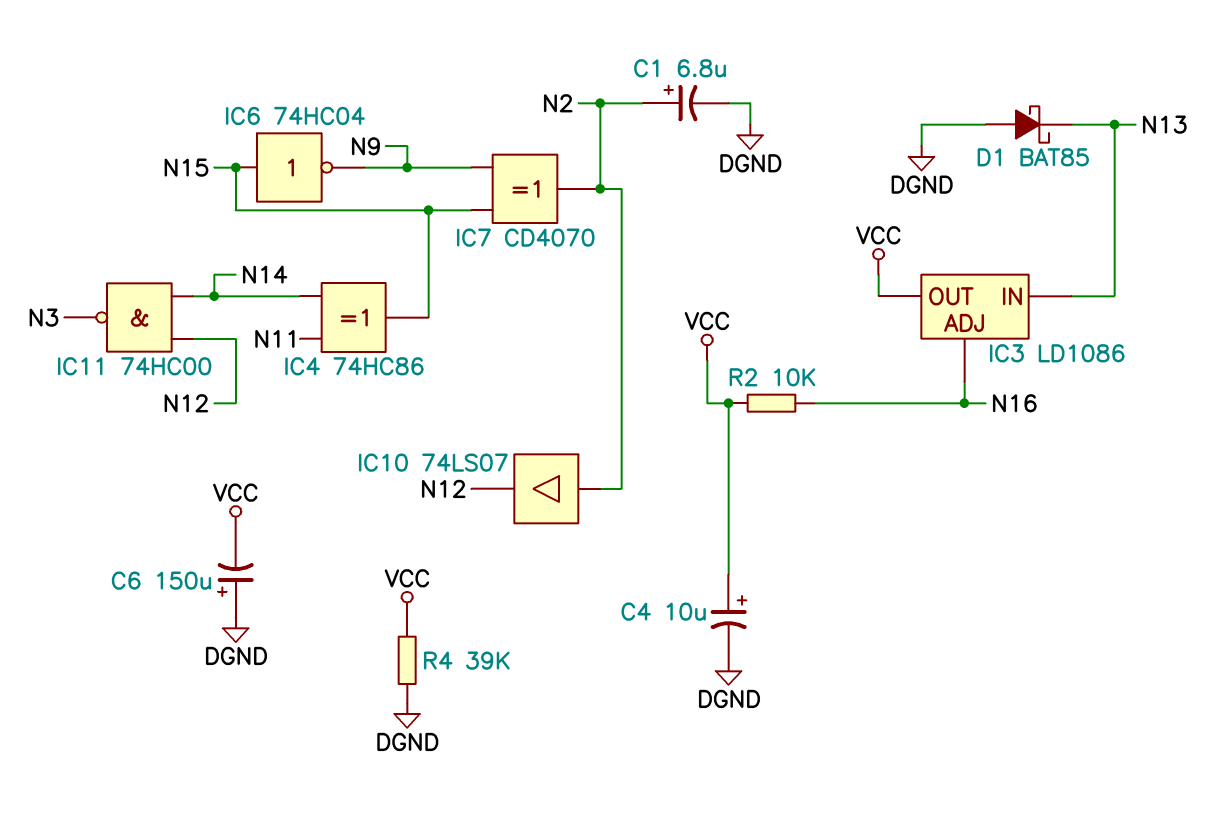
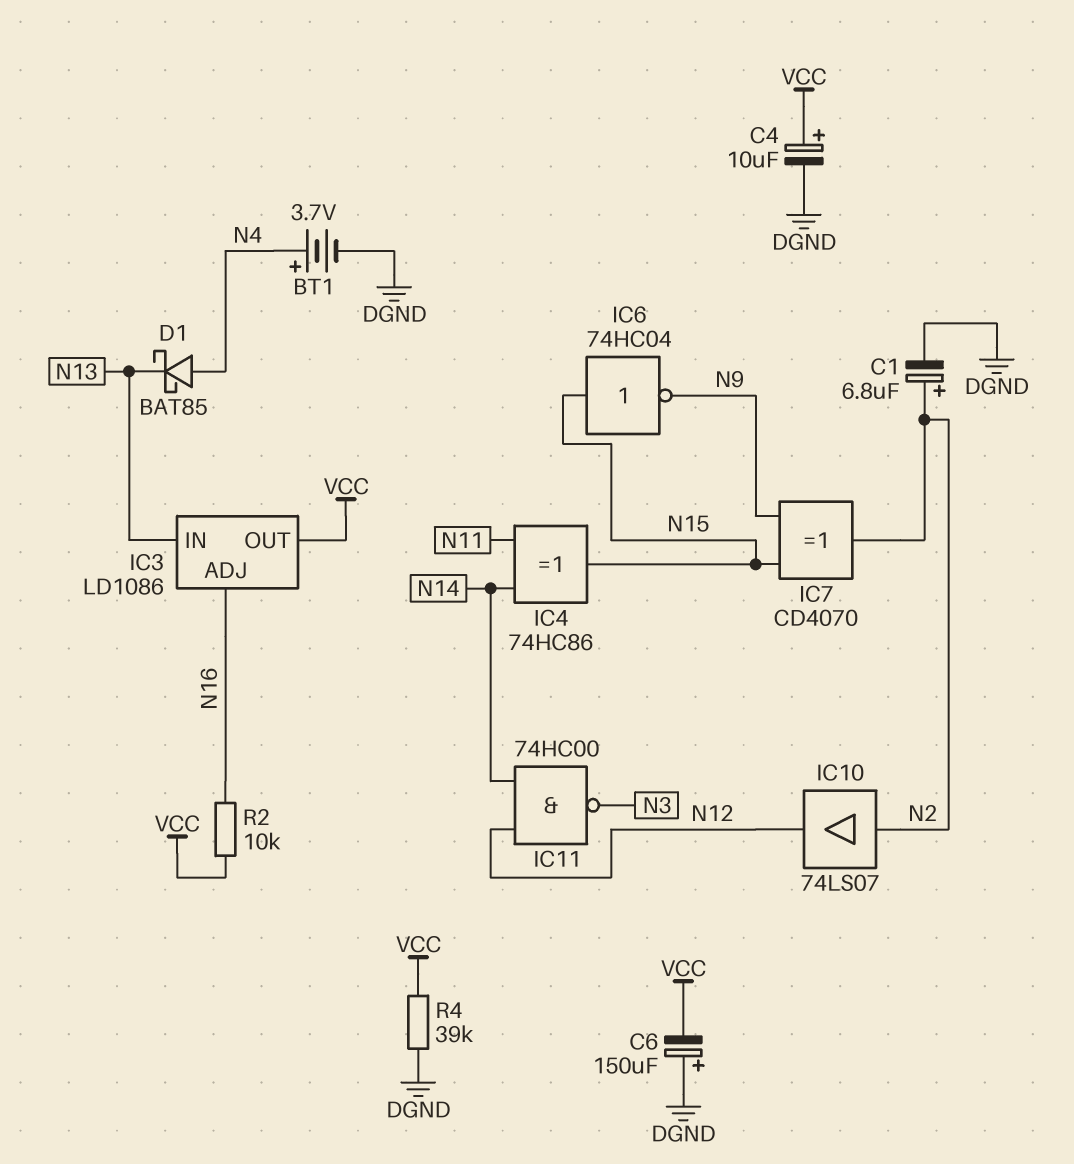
BT1: none -> 3.7V (plus N4, minus DGND)
D1: schottky BAT85 (A DGND, K N13) -> schottky BAT85 (A N4, K N13)

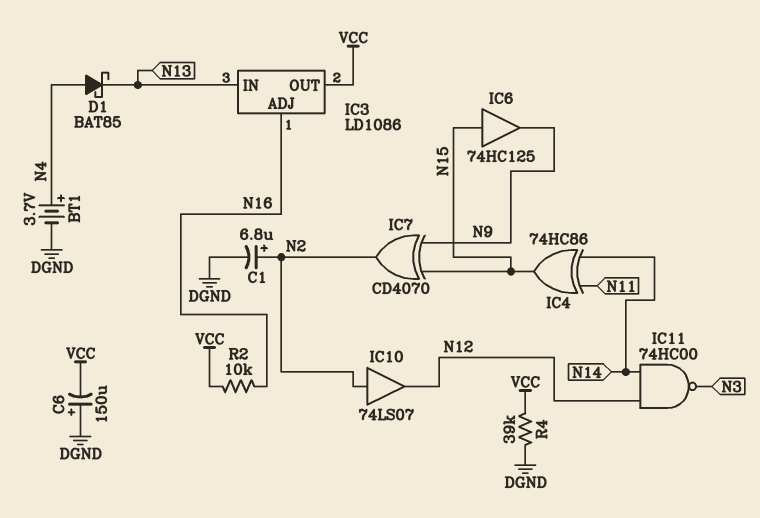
C4: 10uF (plus VCC, minus DGND) -> none
IC6: NOT 74HC04 (in N15, out N9) -> buffer 74HC125 (in N15, out N9)

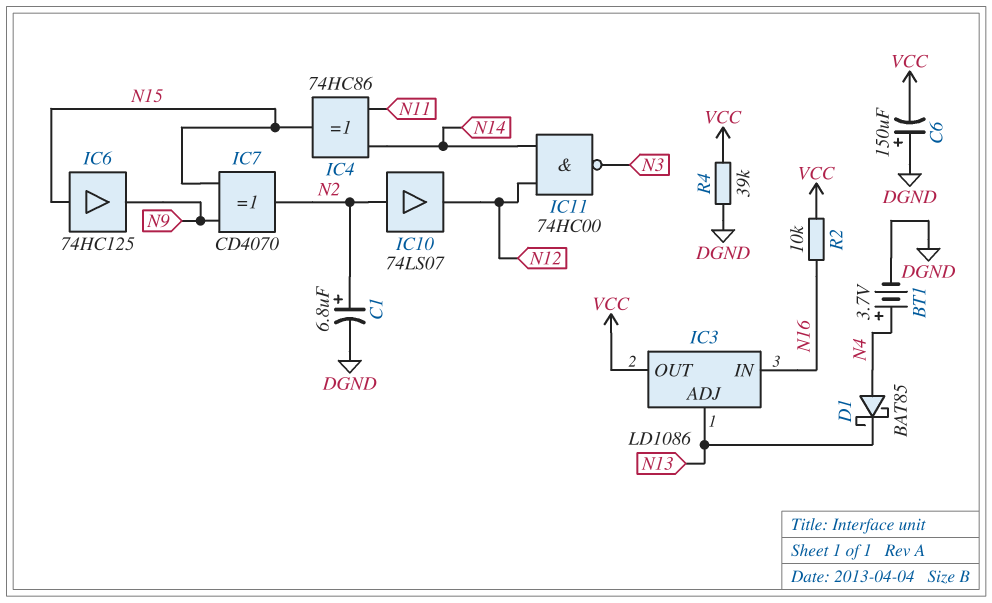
IC3 pin ADJ: N16 -> N13
IC3 pin IN: N13 -> N16

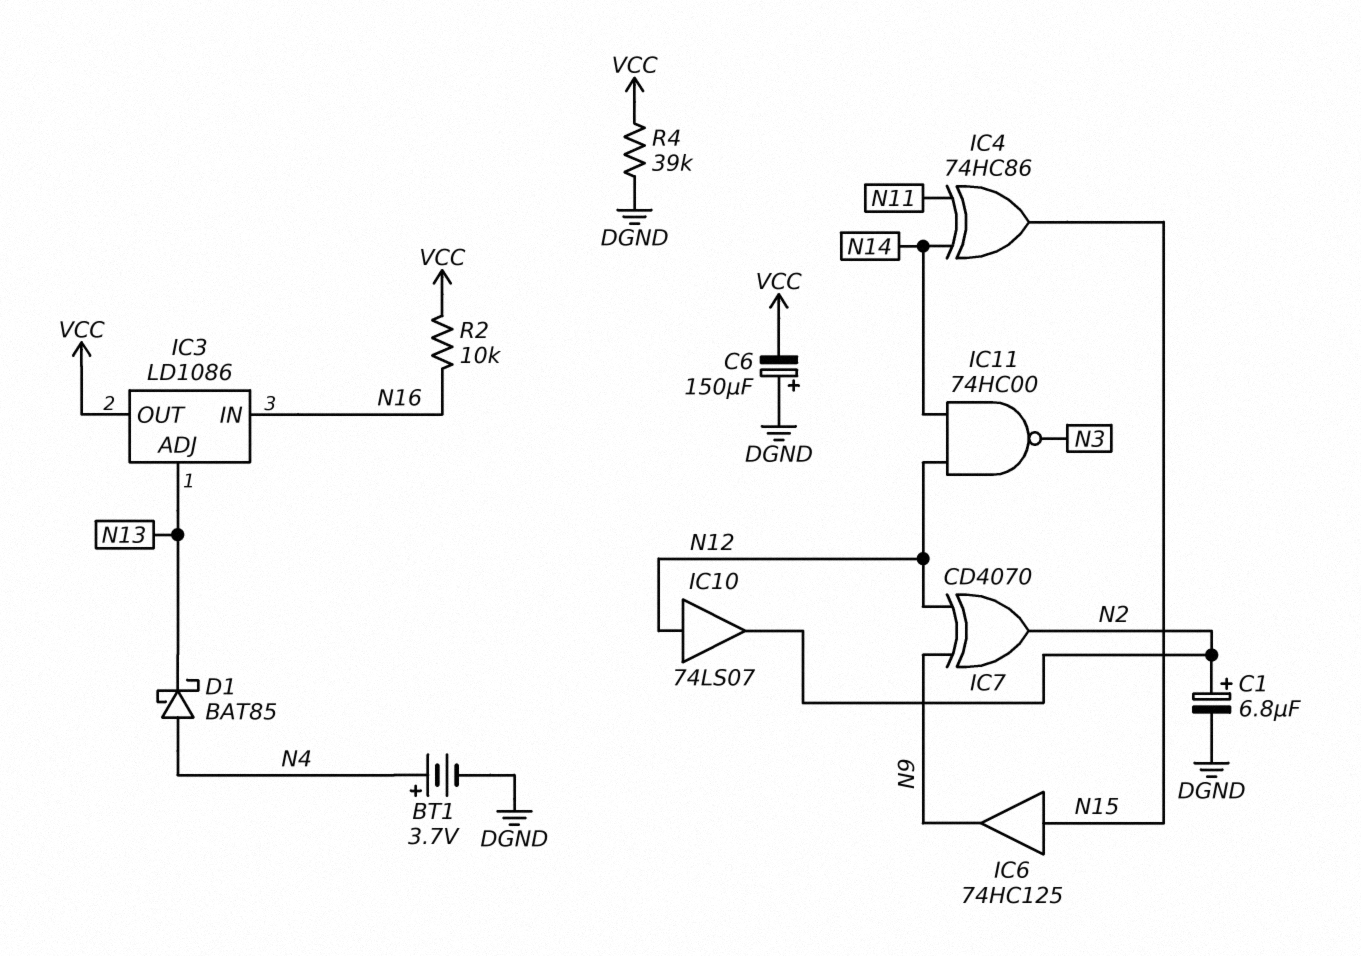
IC7: XOR CD4070 (in N9, in N15, out N2) -> XOR CD4070 (in N9, in N12, out N2)
IC10: buffer 74LS07 (in N2, out N12) -> buffer 74LS07 (in N12, out N2)

